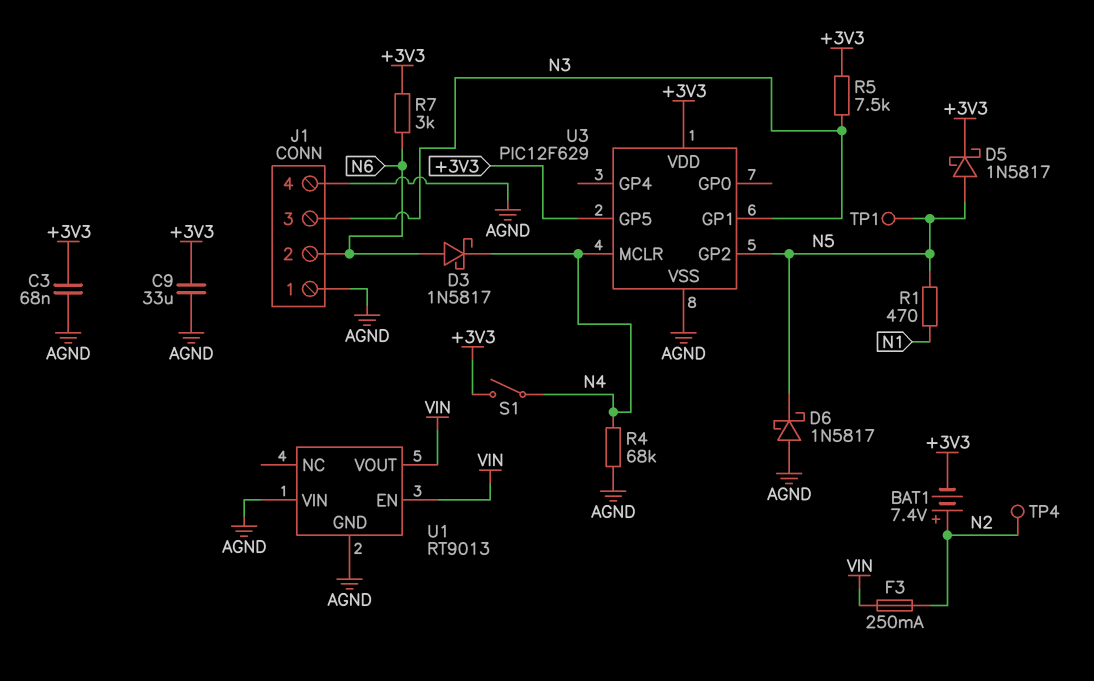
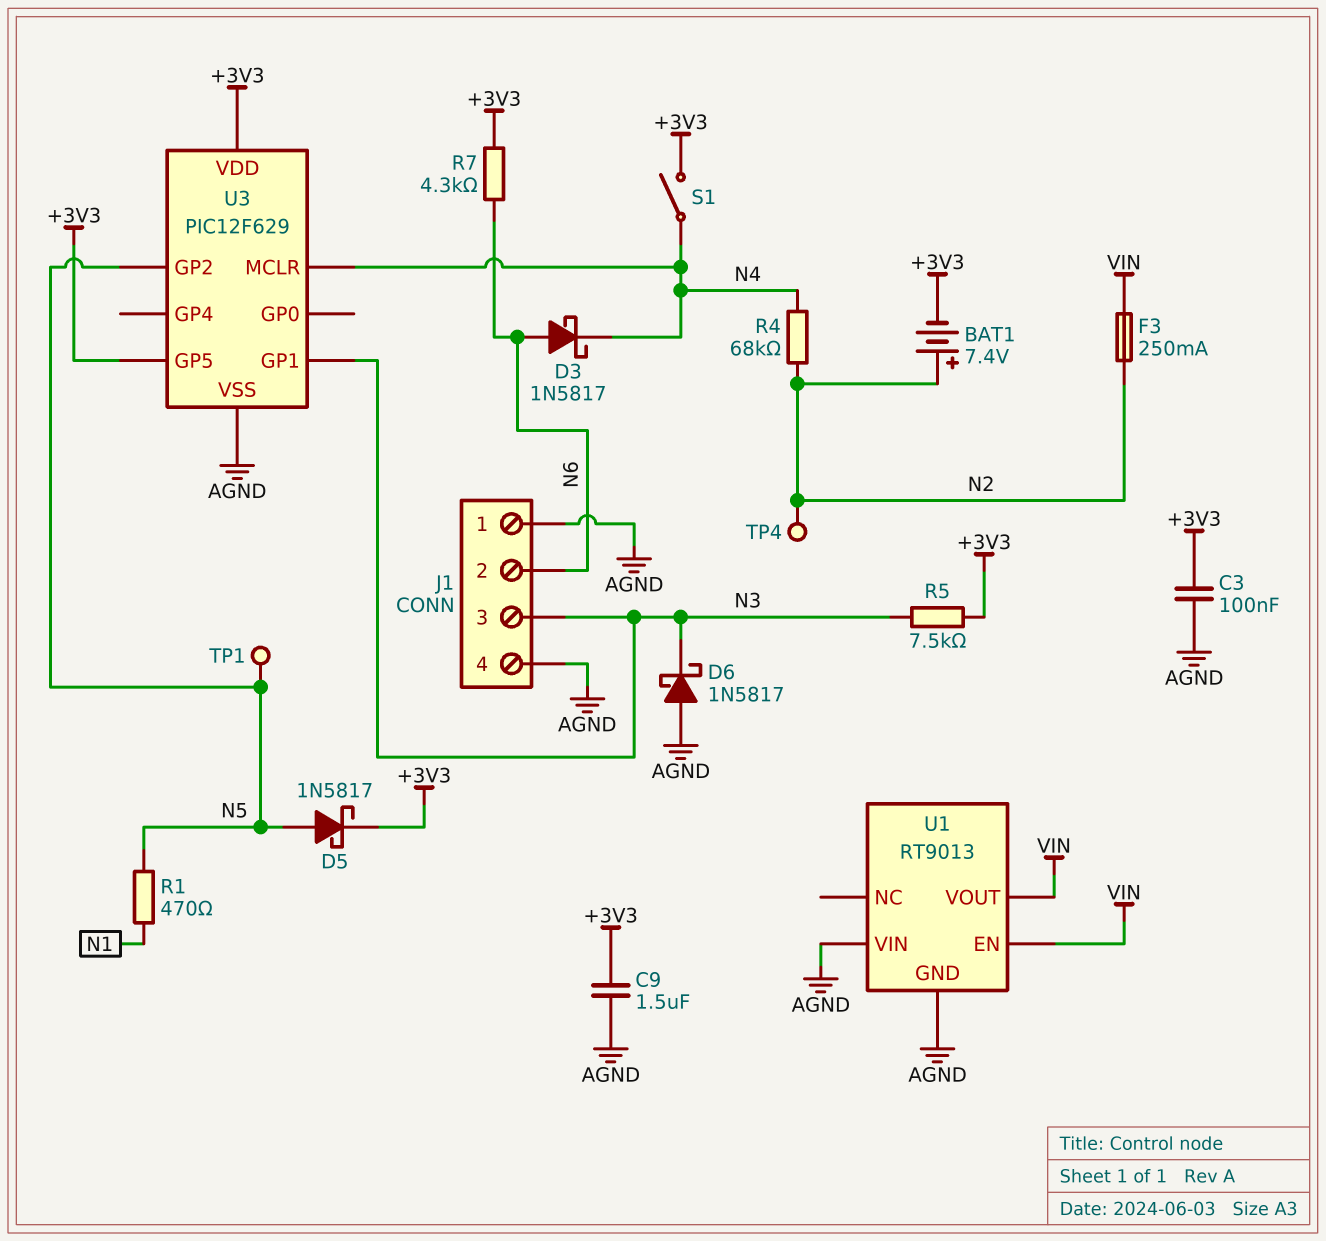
C3: 68nF (+3V3, AGND) -> 100nF (+3V3, AGND)
C9: 33uF (+3V3, AGND) -> 1.5uF (+3V3, AGND)
D6: schottky 1N5817 (A AGND, K N5) -> schottky 1N5817 (A AGND, K N3)
R4: 68k (AGND, N4) -> 68k (N2, N4)
R7: 3k (+3V3, N6) -> 4.3k (+3V3, N6)

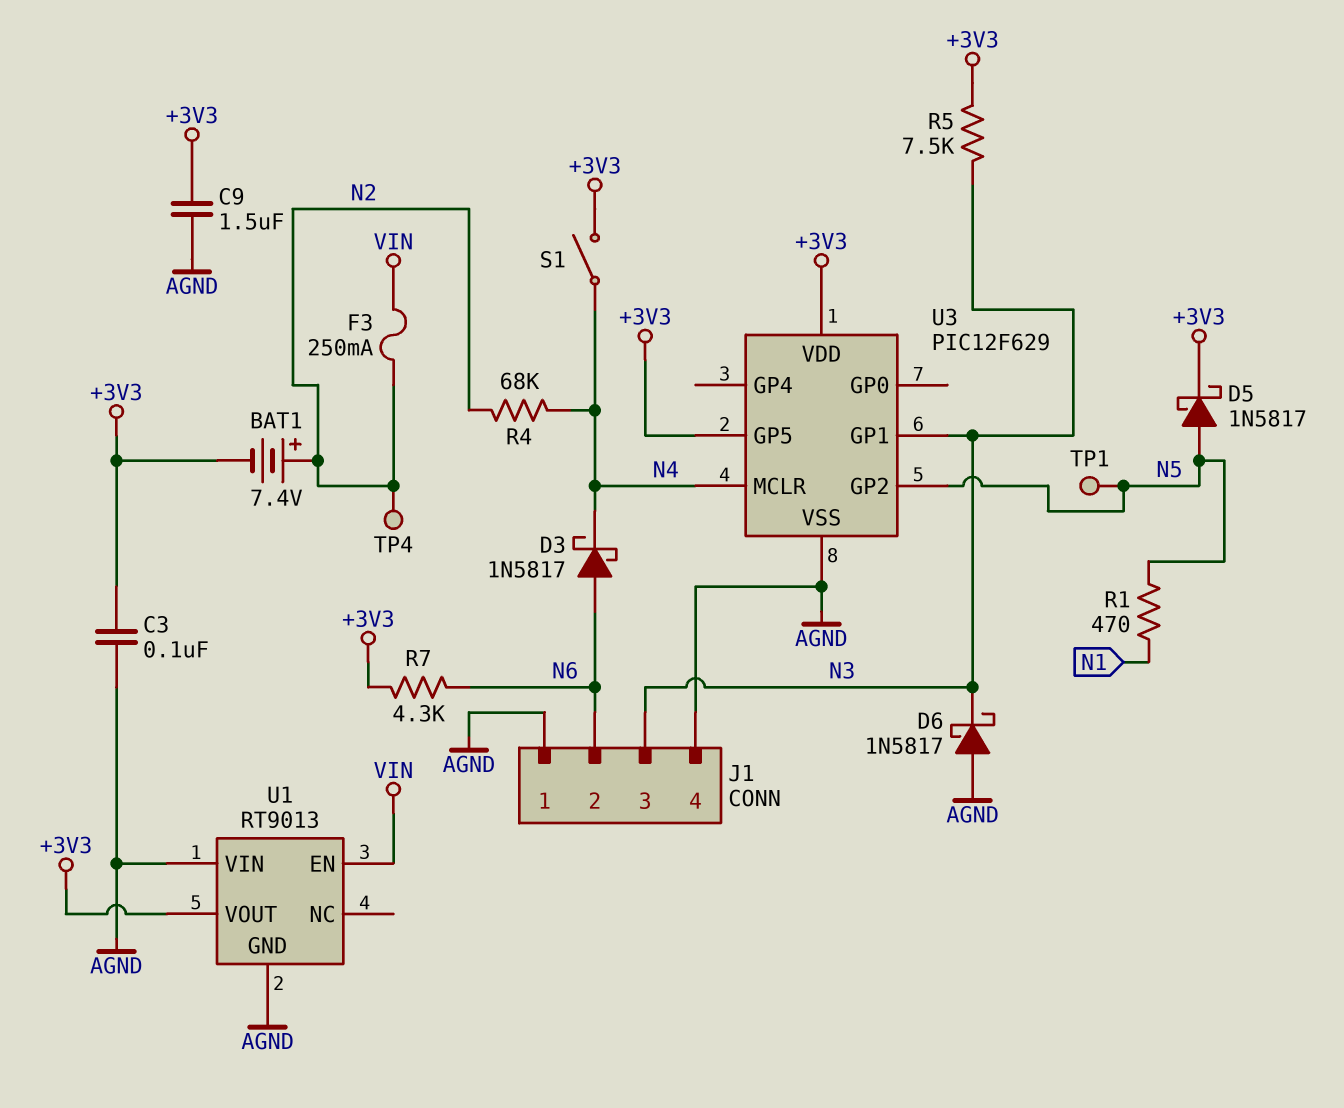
U1 pin VOUT: VIN -> +3V3

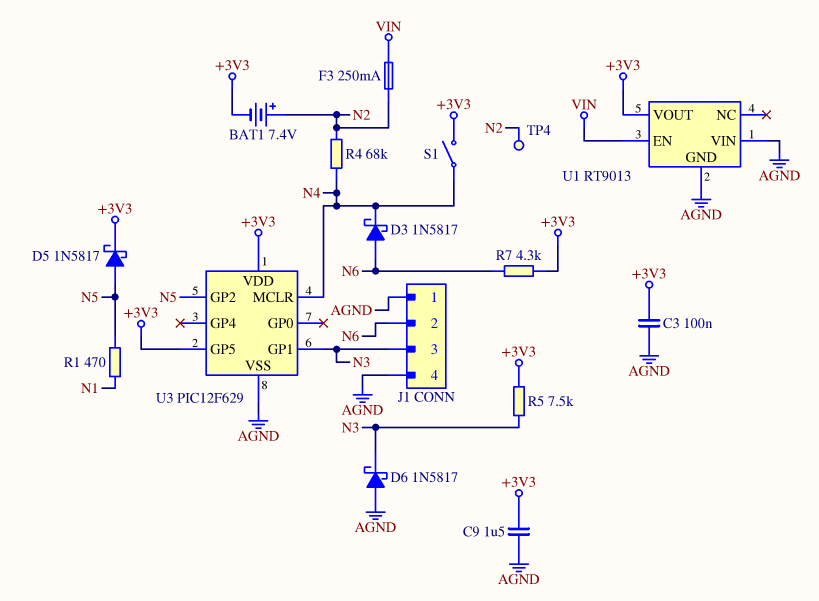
TP1: test point (N5) -> none

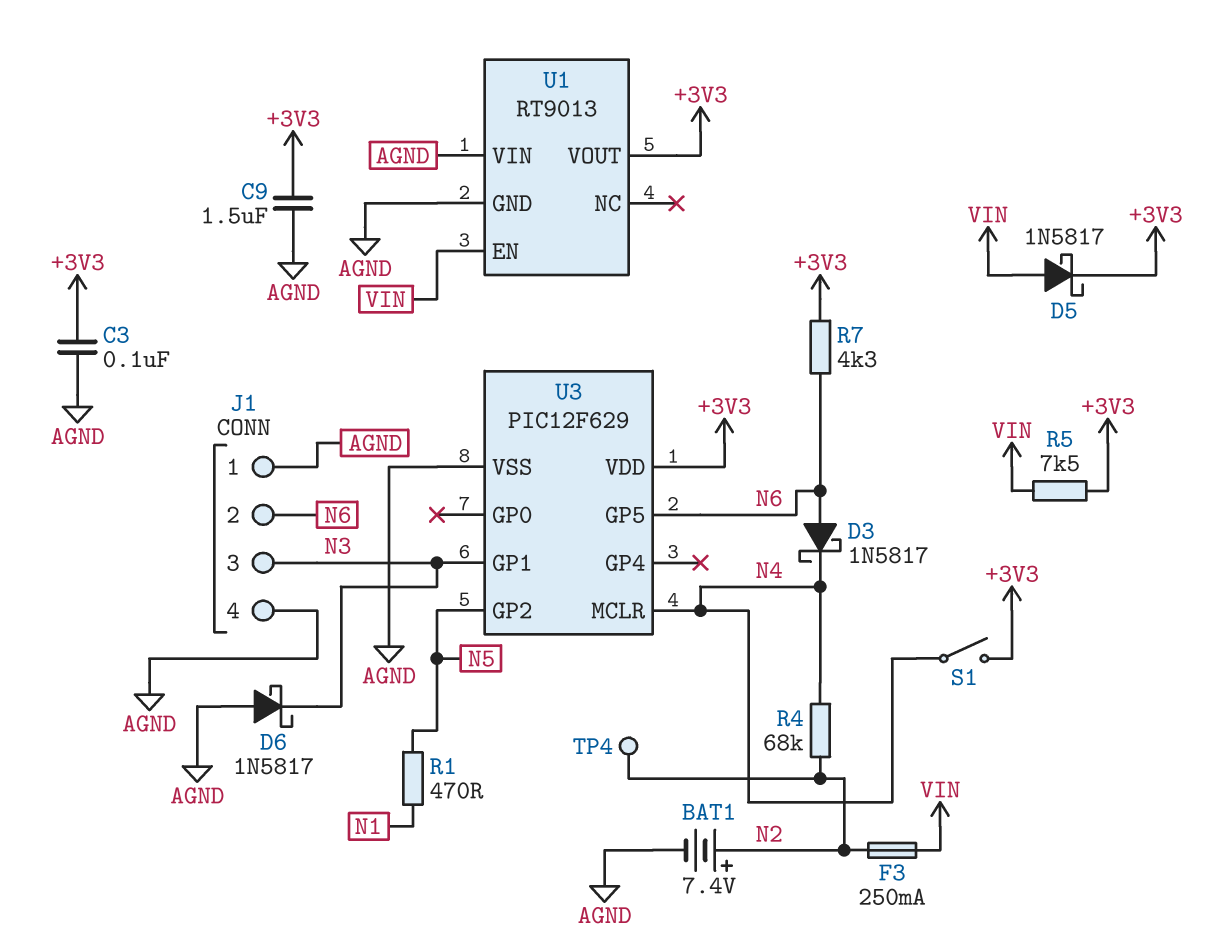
BAT1: 7.4V (plus N2, minus +3V3) -> 7.4V (plus N2, minus AGND)
D5: schottky 1N5817 (A N5, K +3V3) -> schottky 1N5817 (A VIN, K +3V3)
R5: 7.5k (+3V3, N3) -> 7.5k (+3V3, VIN)
U3 pin GP5: +3V3 -> N6

